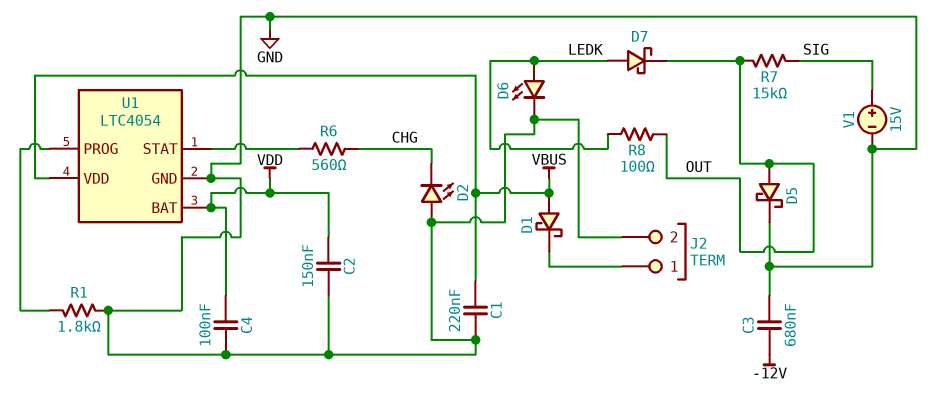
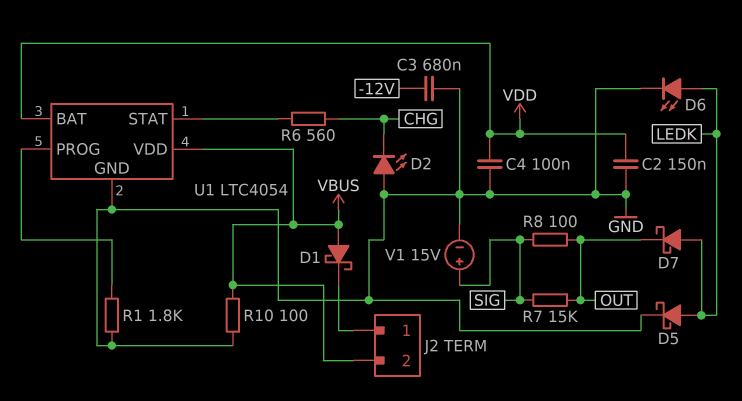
C1: 220nF (GND, VBUS) -> none
D5: schottky (A OUT, K GND) -> schottky (A LEDK, K GND)
J2 pin 2: GND -> VBUS
R8: 100 (LEDK, OUT) -> 100 (OUT, SIG)
R10: none -> 100 (GND, VBUS)

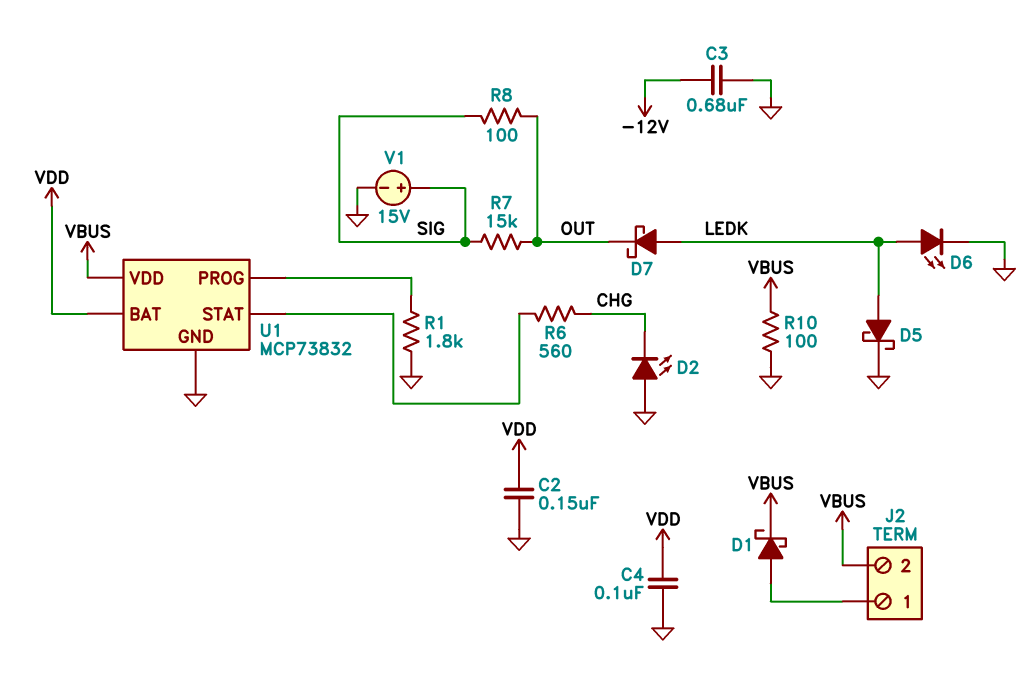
D1: schottky (A VBUS, K J2/1) -> schottky (A J2/1, K VBUS)
U1: LTC4054 -> MCP73832

